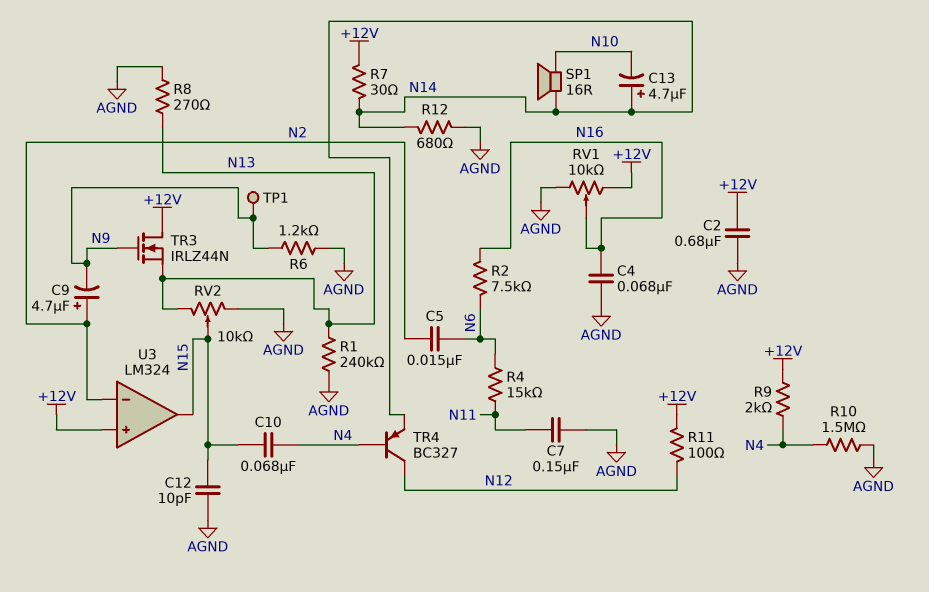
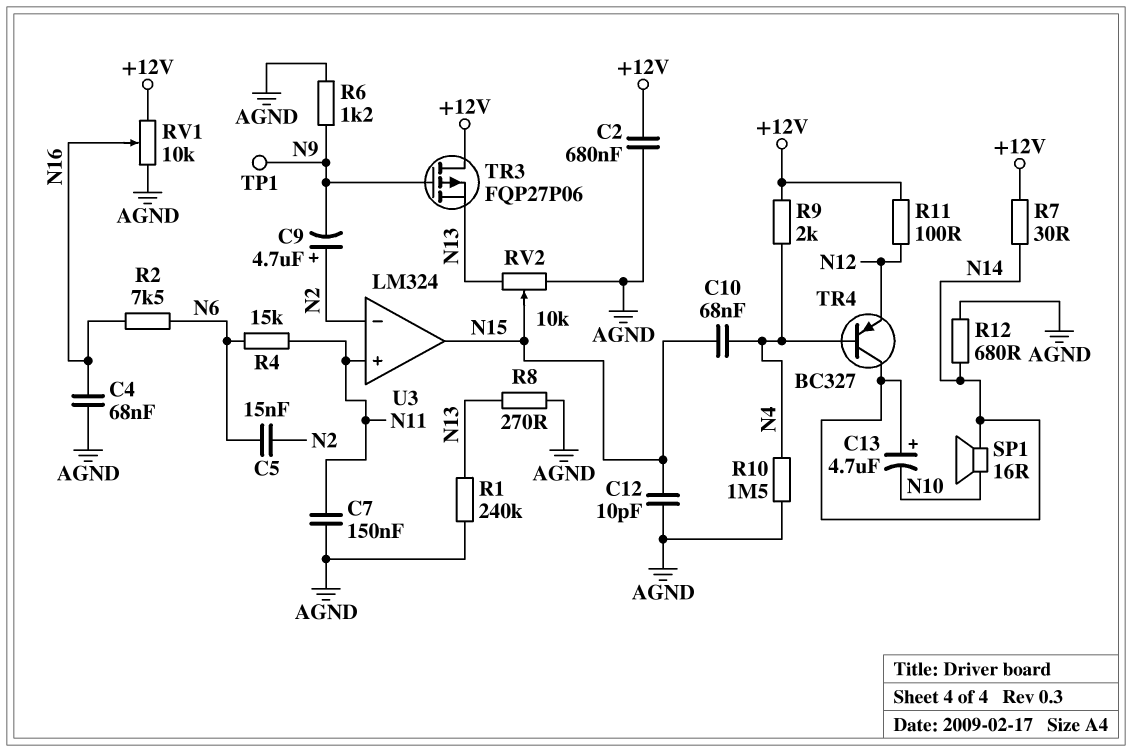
TR3: NMOS IRLZ44N (G N9, D +12V, S N13) -> PMOS FQP27P06 (G N9, D +12V, S N13)
TR4: PNP BC327 (B N4, C N12, E N14) -> PNP BC327 (B N4, C N14, E N12)
U3 pin in+: +12V -> N11

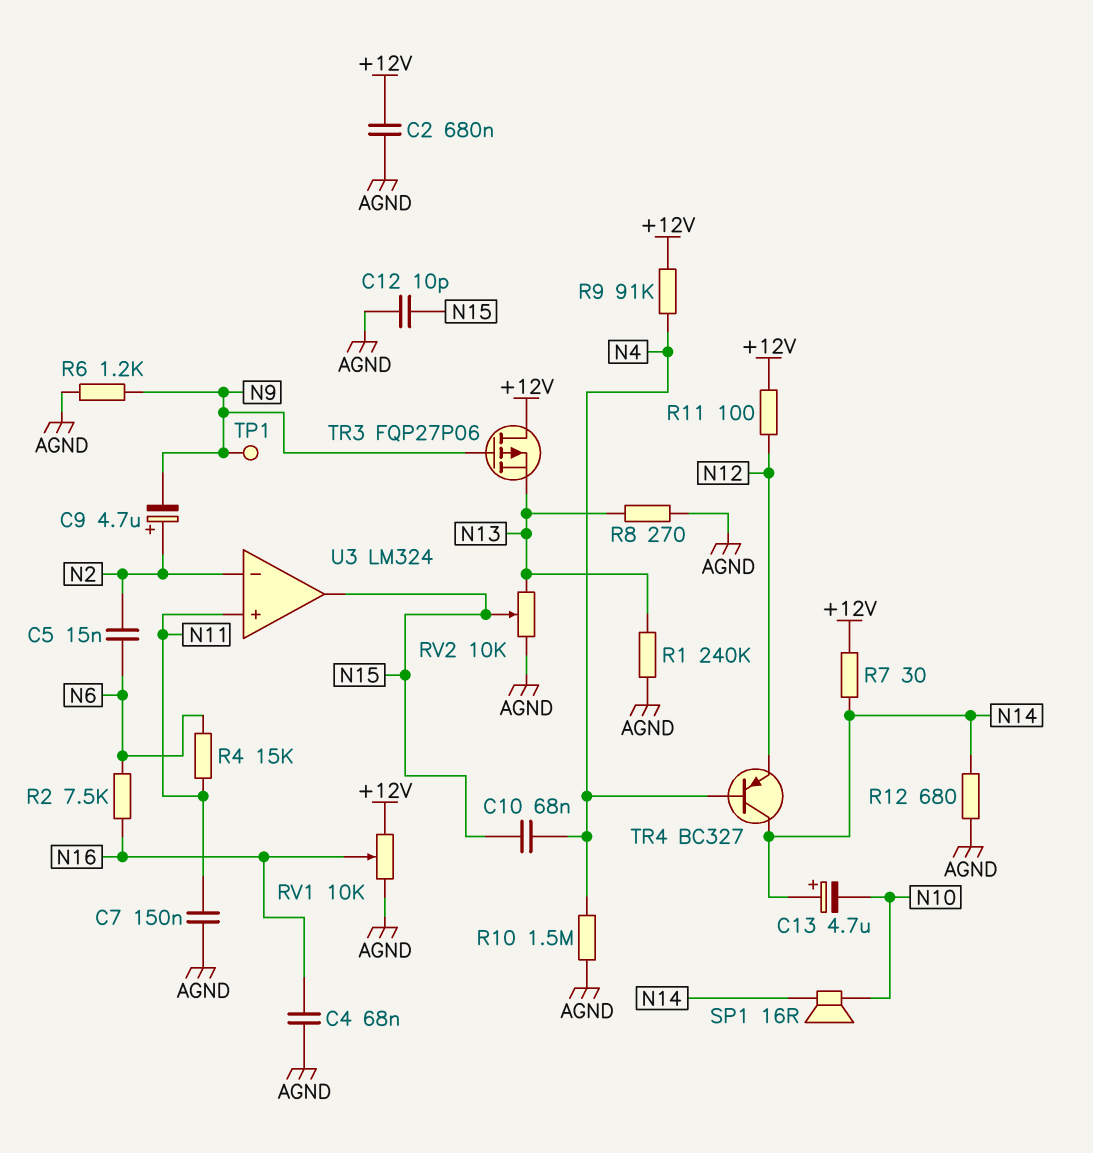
R9: 2k (+12V, N4) -> 91k (+12V, N4)

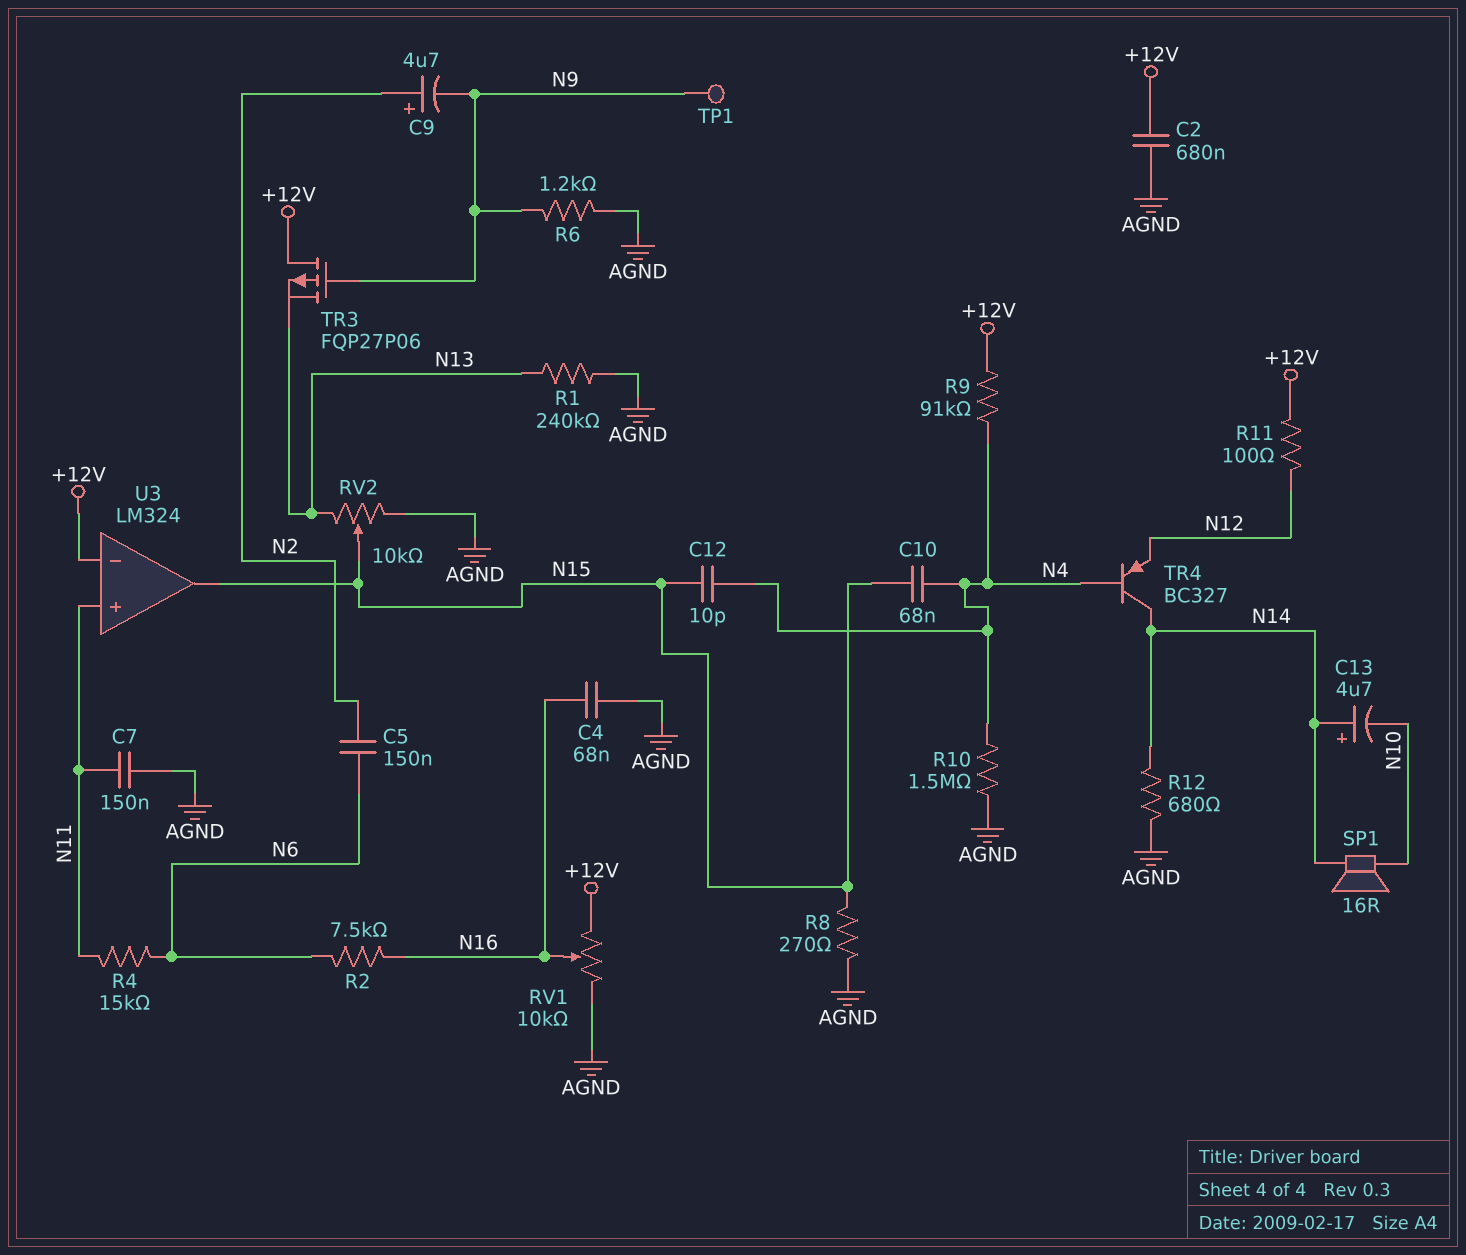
C5: 15nF (N2, N6) -> 150nF (N2, N6)
C12: 10pF (AGND, N15) -> 10pF (N4, N15)
R7: 30 (+12V, N14) -> none
R8: 270 (AGND, N13) -> 270 (AGND, N15)
U3 pin in-: N2 -> +12V

